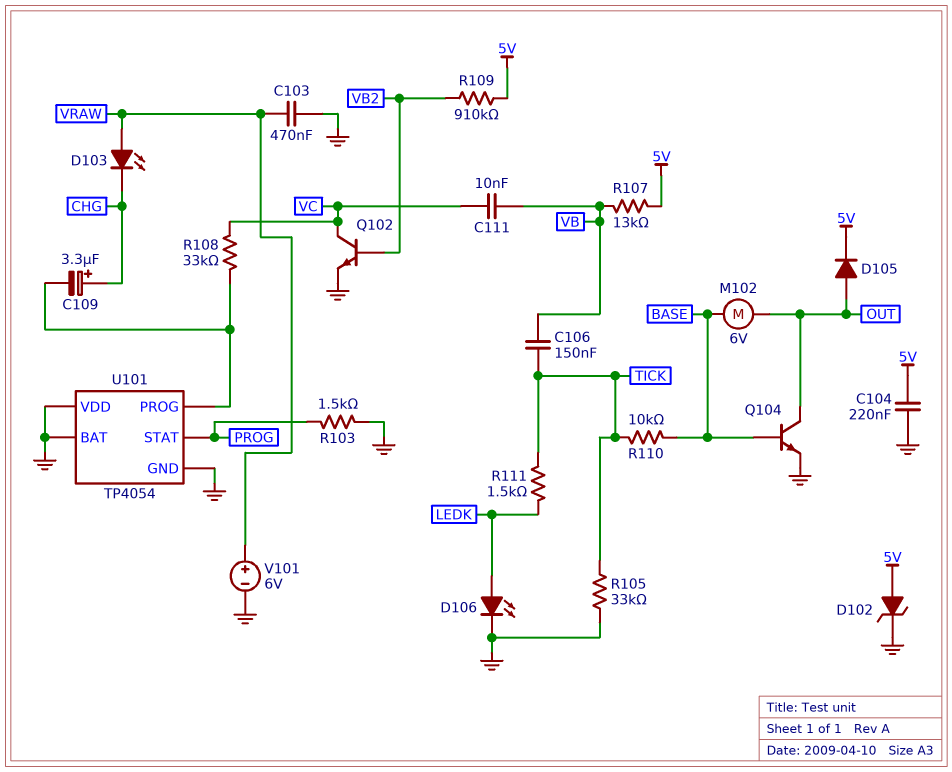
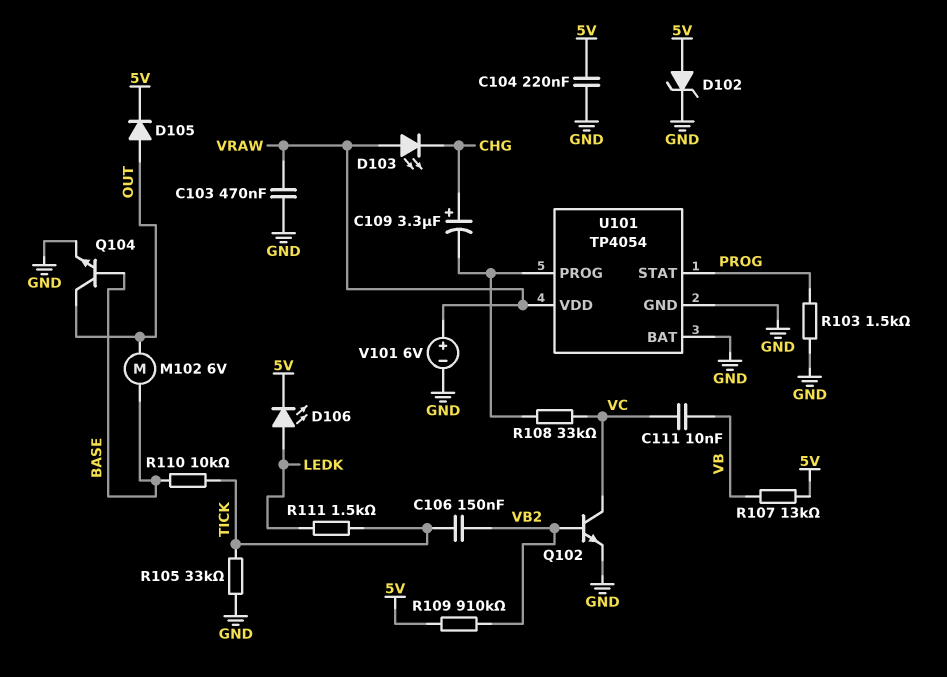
C106: 150nF (TICK, VB) -> 150nF (TICK, VB2)
D106: LED (A LEDK, K GND) -> LED (A LEDK, K 5V)
U101 pin VDD: GND -> VRAW

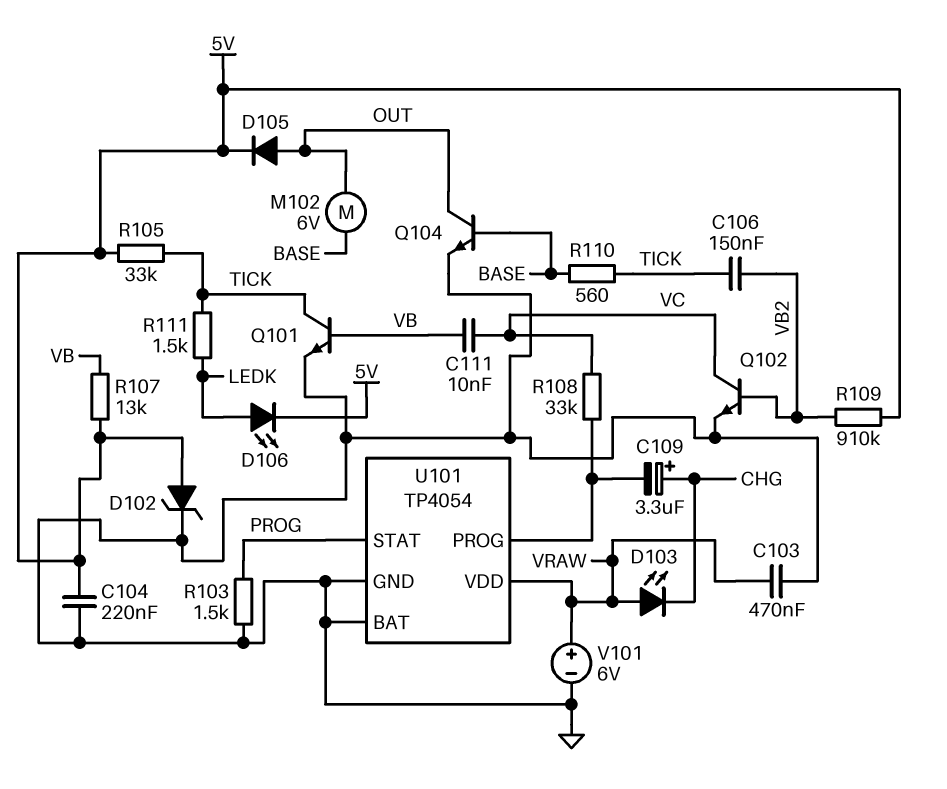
Q101: none -> NPN (B VB, C TICK, E GND)
R105: 33k (GND, TICK) -> 33k (5V, TICK)
R110: 10k (BASE, TICK) -> 560 (BASE, TICK)

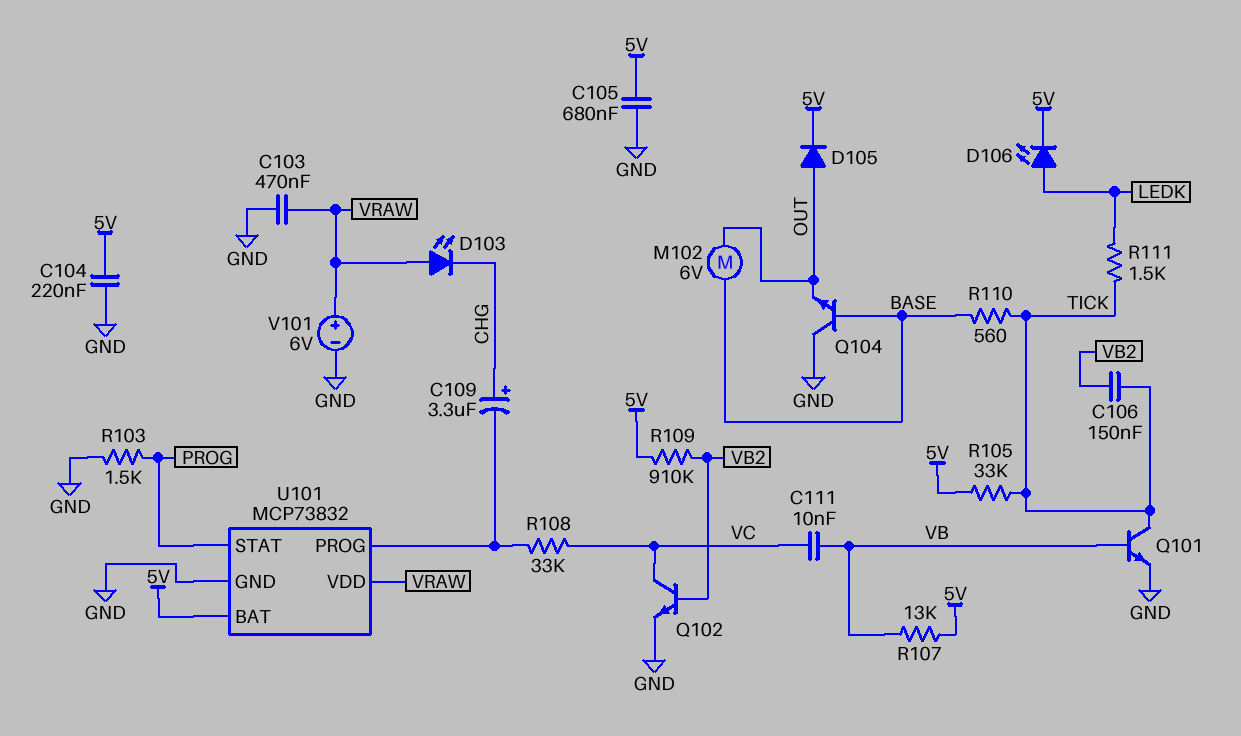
C105: none -> 680nF (5V, GND)
D102: zener (A 5V, K GND) -> none
Q104: NPN (B BASE, C OUT, E GND) -> NPN (B BASE, C GND, E OUT)
U101: TP4054 -> MCP73832
U101 pin BAT: GND -> 5V

